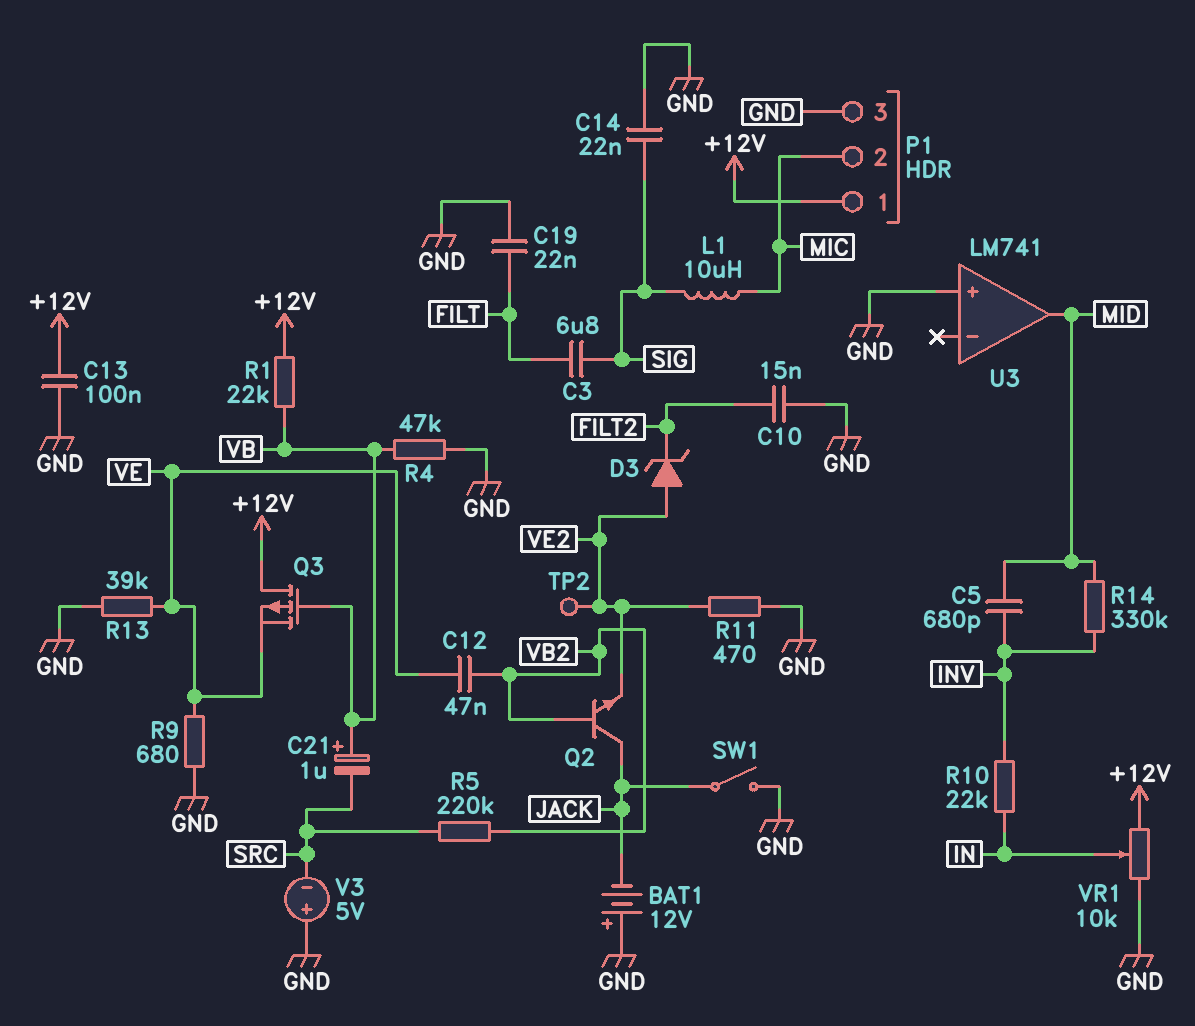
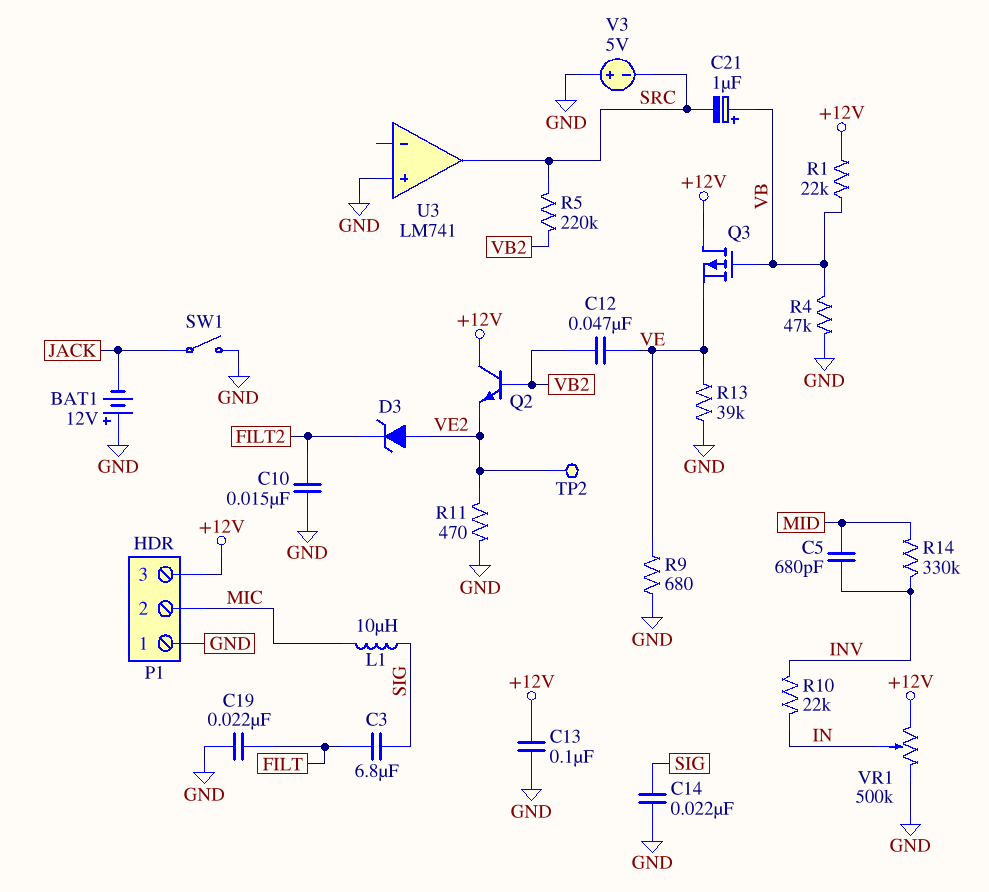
P1 pin 1: +12V -> GND
P1 pin 3: GND -> +12V
Q2: NPN (B VB2, C JACK, E VE2) -> NPN (B VB2, C +12V, E VE2)
U3 pin out: MID -> SRC
VR1: 10k (+12V, GND, wiper IN) -> 500k (+12V, GND, wiper IN)

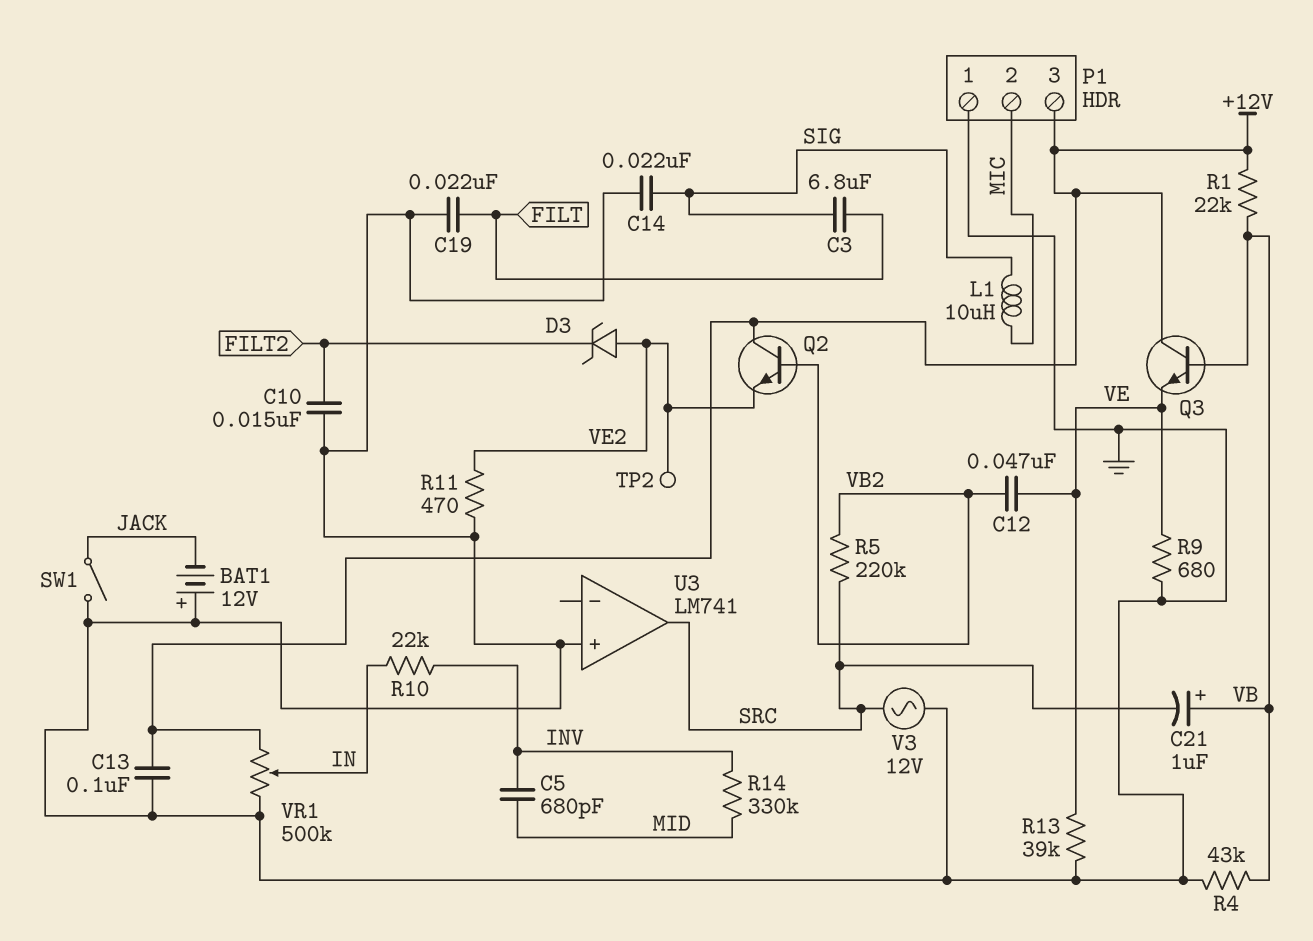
Q3: PMOS (G VB, D +12V, S VE) -> NPN (B VB, C +12V, E VE)
R4: 47k (GND, VB) -> 43k (GND, VB)
V3: 5V (plus GND, minus SRC) -> AC 12V (GND, SRC)

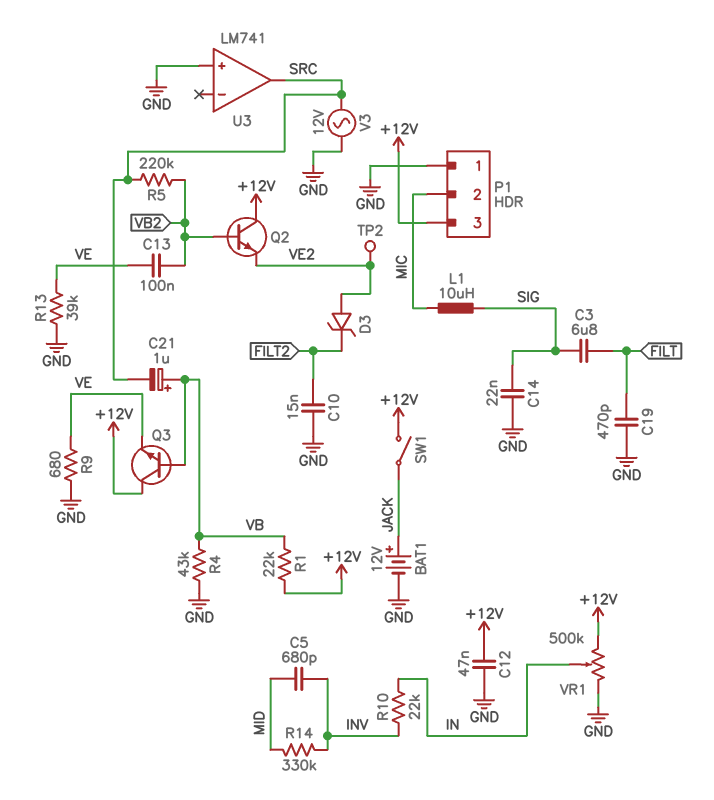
BAT1: 12V (plus GND, minus JACK) -> 12V (plus JACK, minus GND)
C12: 47nF (VB2, VE) -> 47nF (+12V, GND)
C13: 100nF (+12V, GND) -> 100nF (VB2, VE)
C19: 22nF (FILT, GND) -> 470pF (FILT, GND)
R11: 470 (GND, VE2) -> none
SW1: switch (GND, JACK) -> switch (+12V, JACK)

